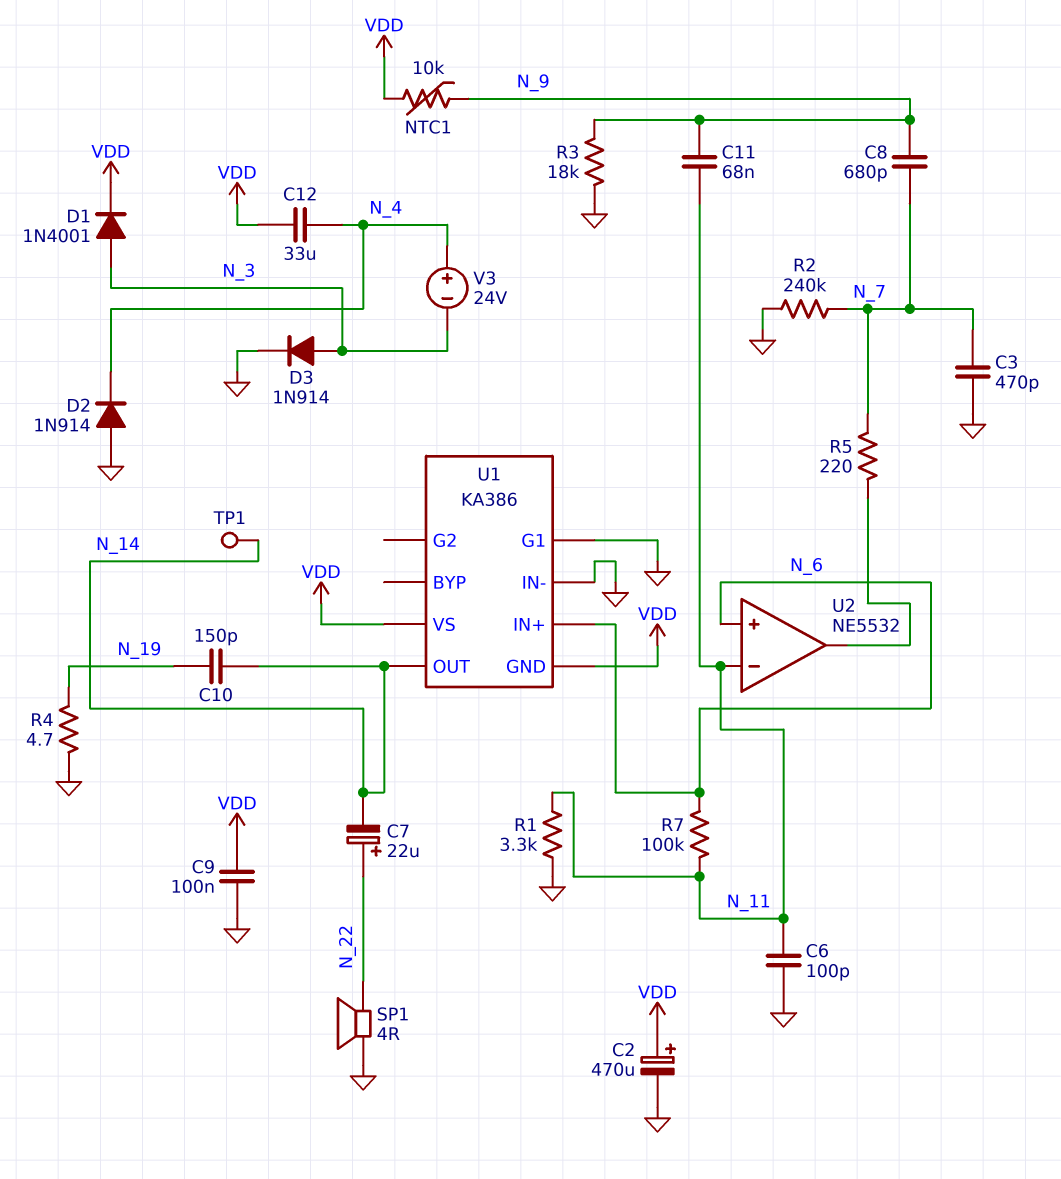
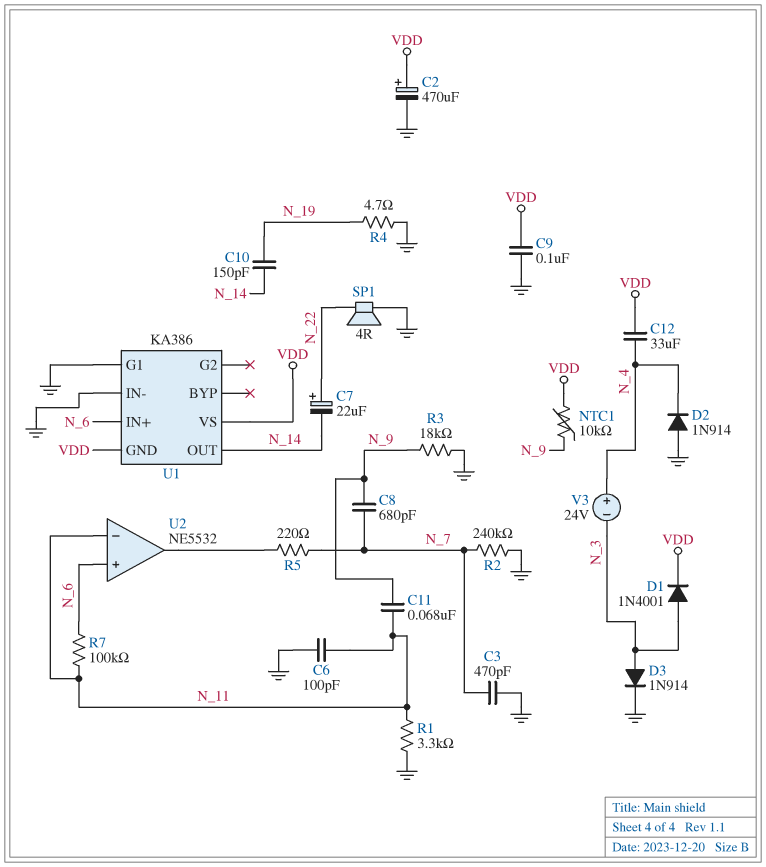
TP1: test point (N_14) -> none

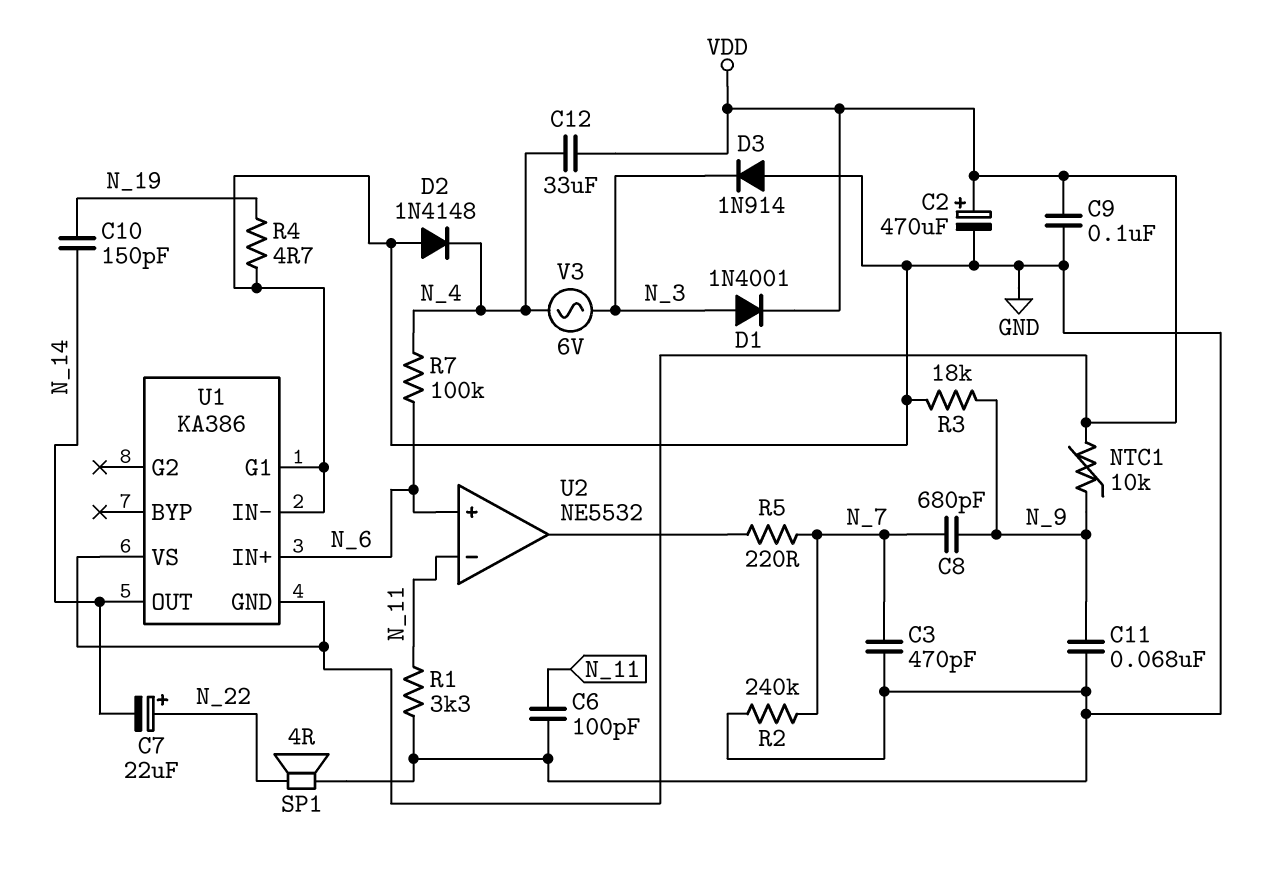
C11: 68nF (N_9, N_11) -> 68nF (GND, N_9)
D2: diode 1N914 (A GND, K N_4) -> diode 1N4148 (A GND, K N_4)
D3: diode 1N914 (A N_3, K GND) -> diode 1N914 (A GND, K N_3)
R7: 100k (N_6, N_11) -> 100k (N_4, N_6)
V3: 24V (plus N_4, minus N_3) -> AC 6V (N_3, N_4)

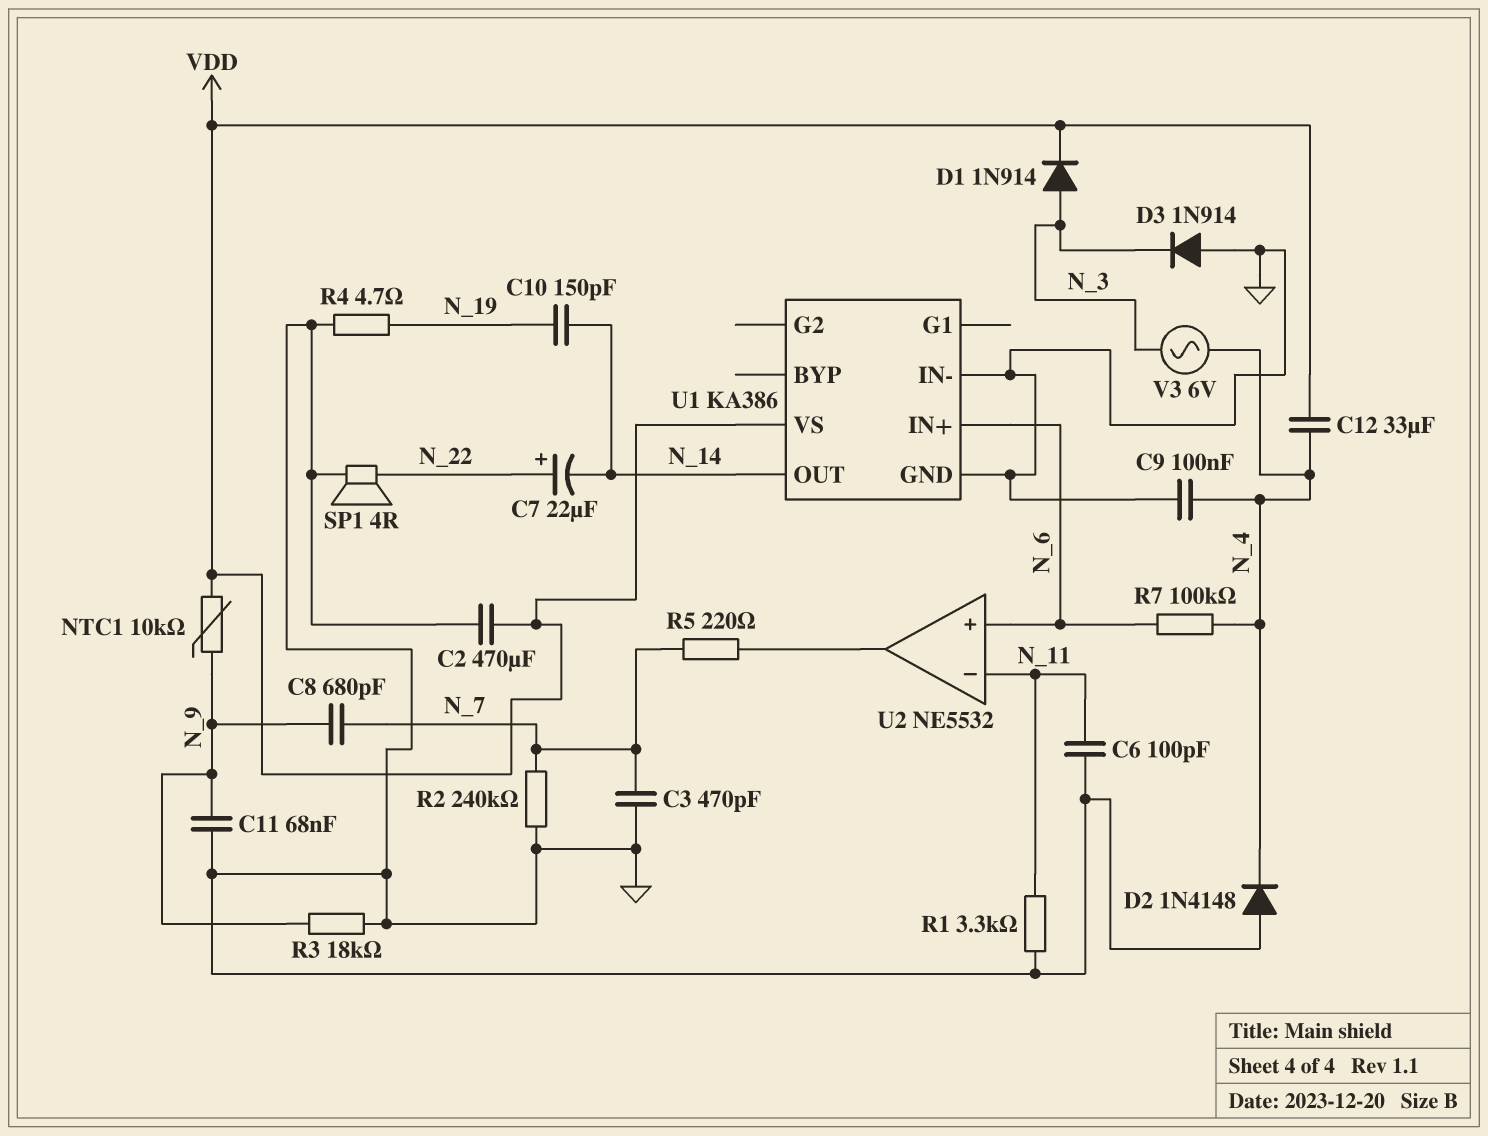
C2: 470uF (plus VDD, minus GND) -> 470uF (GND, VDD)
C9: 100nF (GND, VDD) -> 100nF (GND, N_4)
D1: diode 1N4001 (A N_3, K VDD) -> diode 1N914 (A N_3, K VDD)
U1 pin G1: GND -> none
U1 pin GND: VDD -> GND

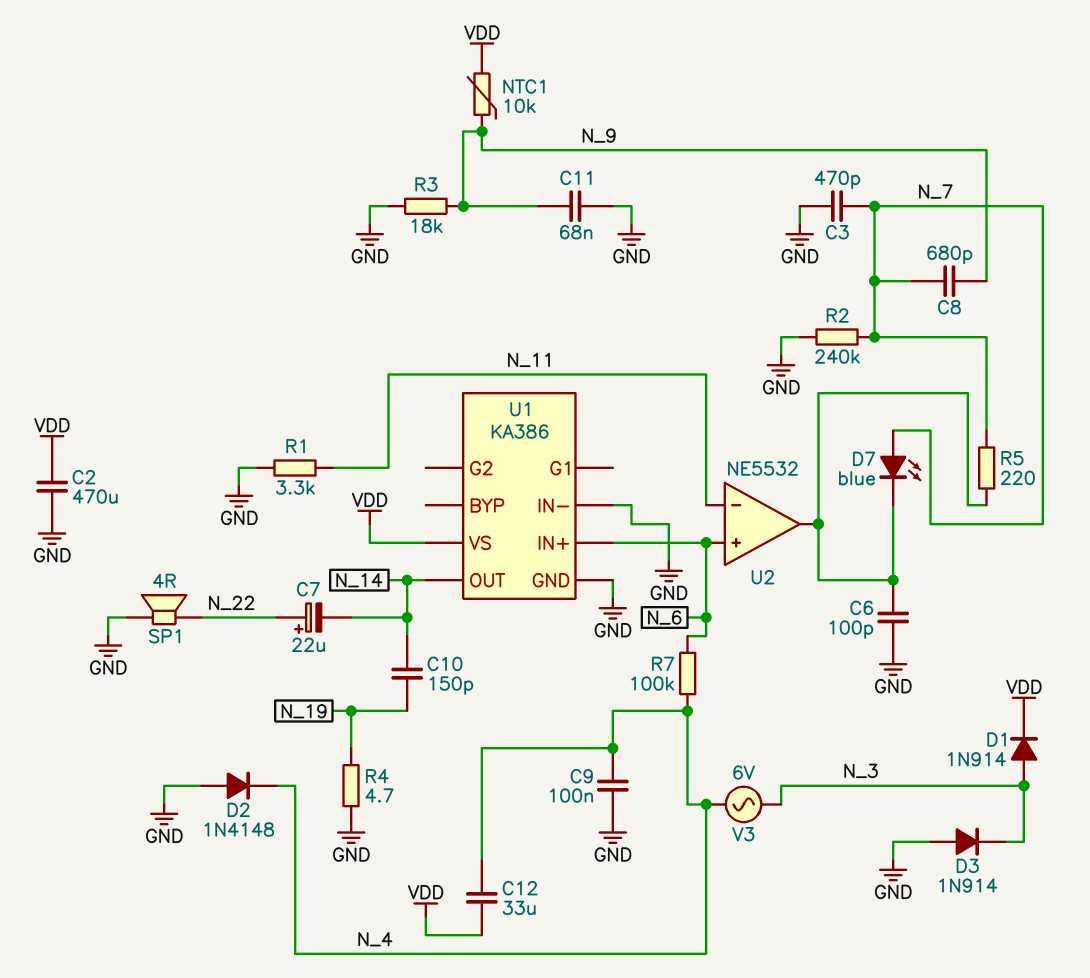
C6: 100pF (GND, N_11) -> 100pF (GND, U2/out)
D7: none -> LED blue (A N_7, K U2/out)

